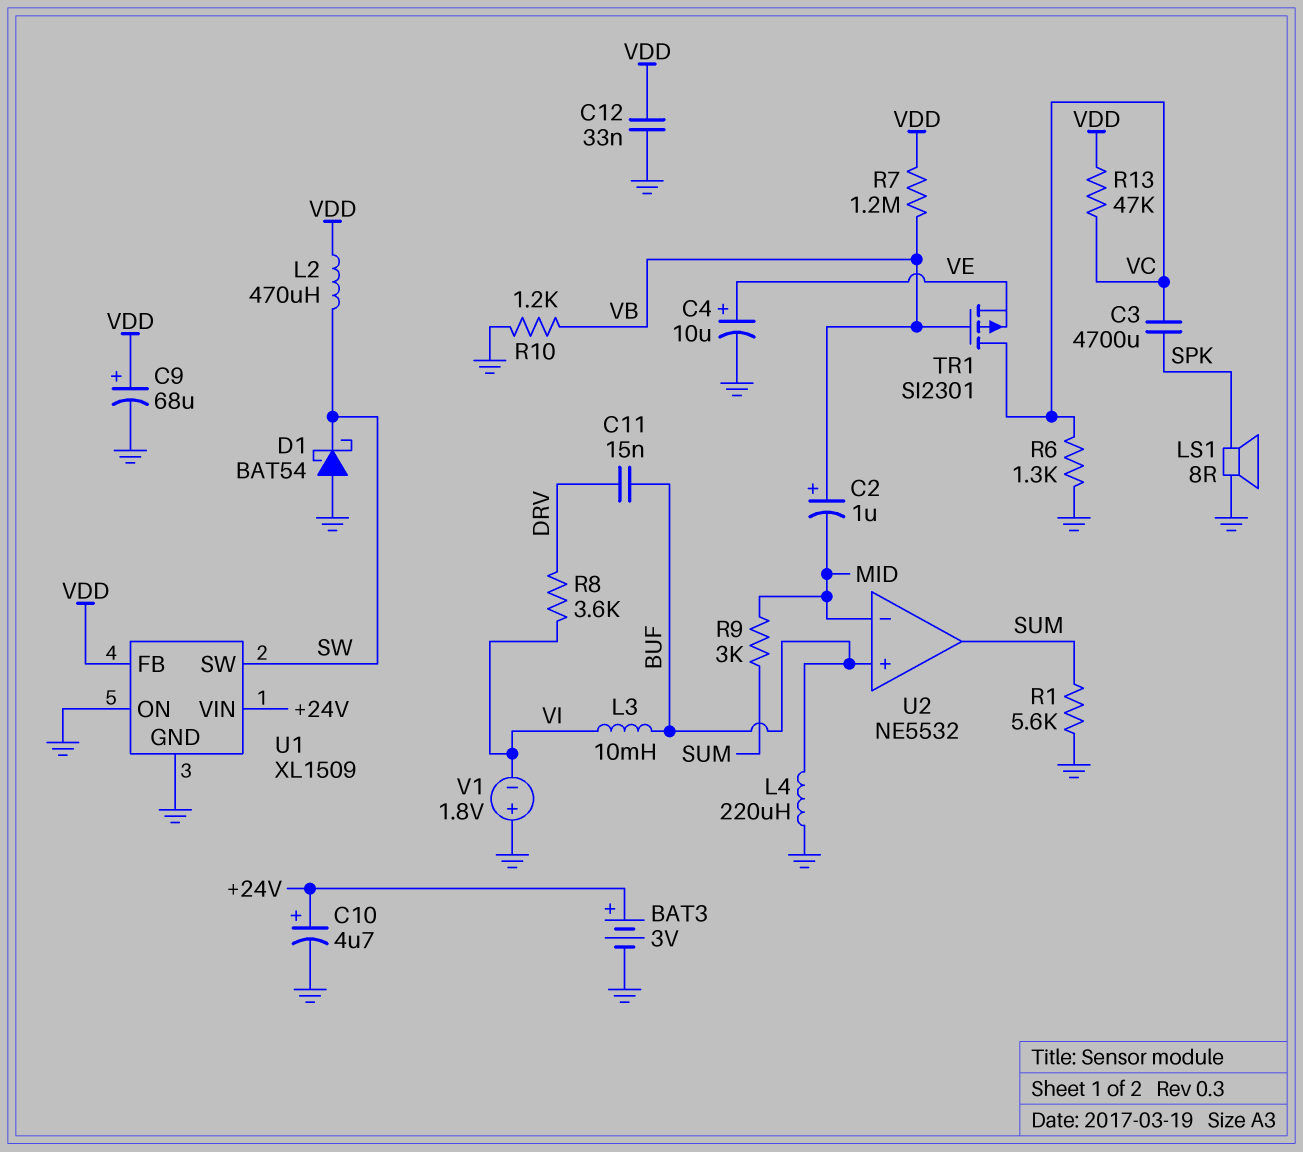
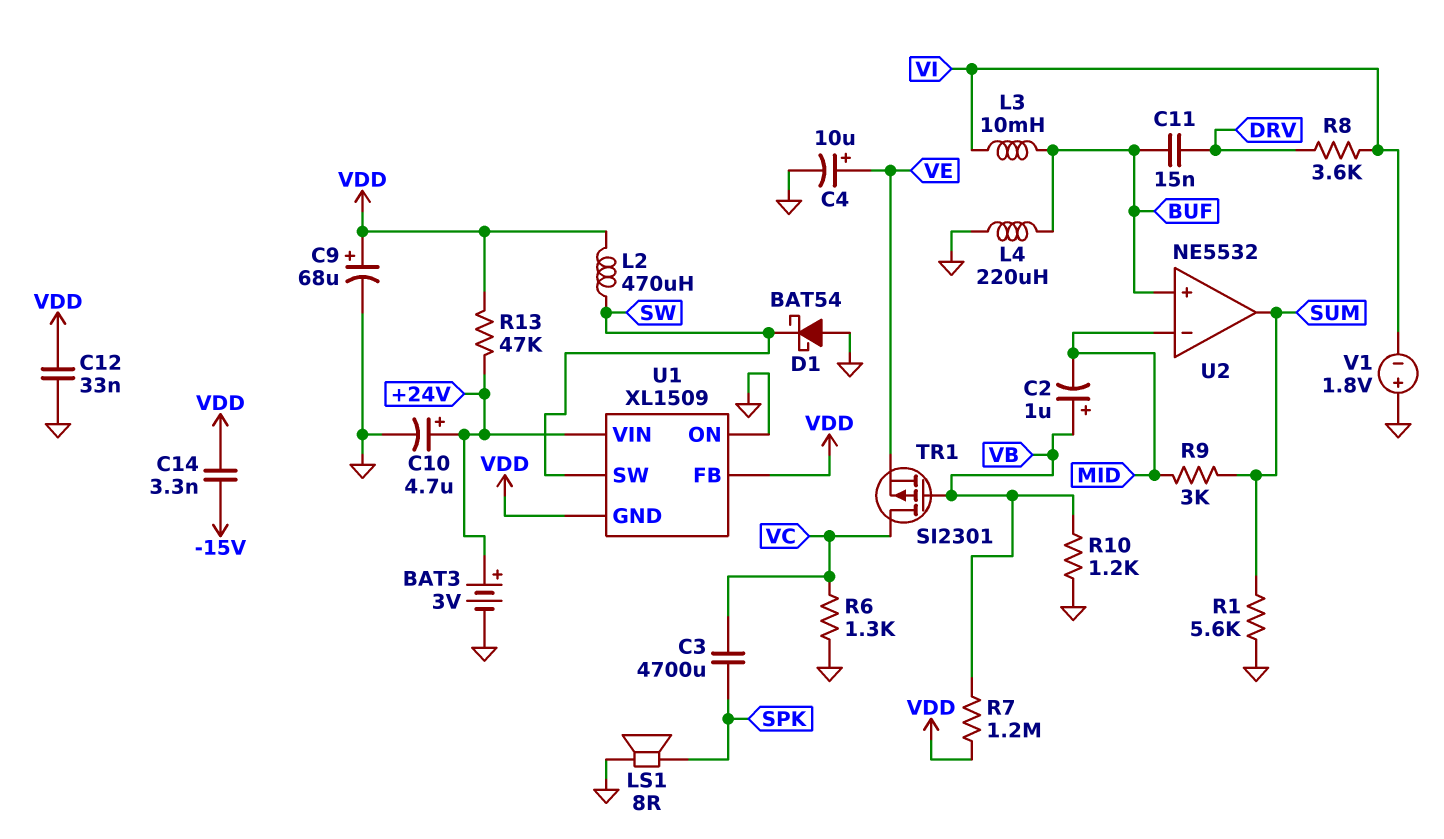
C14: none -> 3.3nF (-15V, VDD)
R13: 47k (VC, VDD) -> 47k (+24V, VDD)
U1 pin GND: GND -> VDD

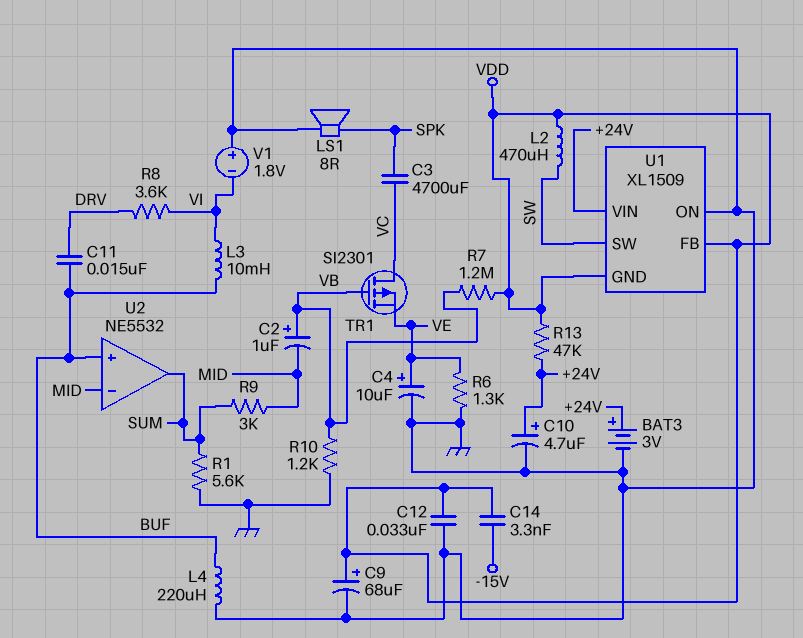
D1: schottky BAT54 (A GND, K SW) -> none
R6: 1.3k (GND, VC) -> 1.3k (GND, VE)

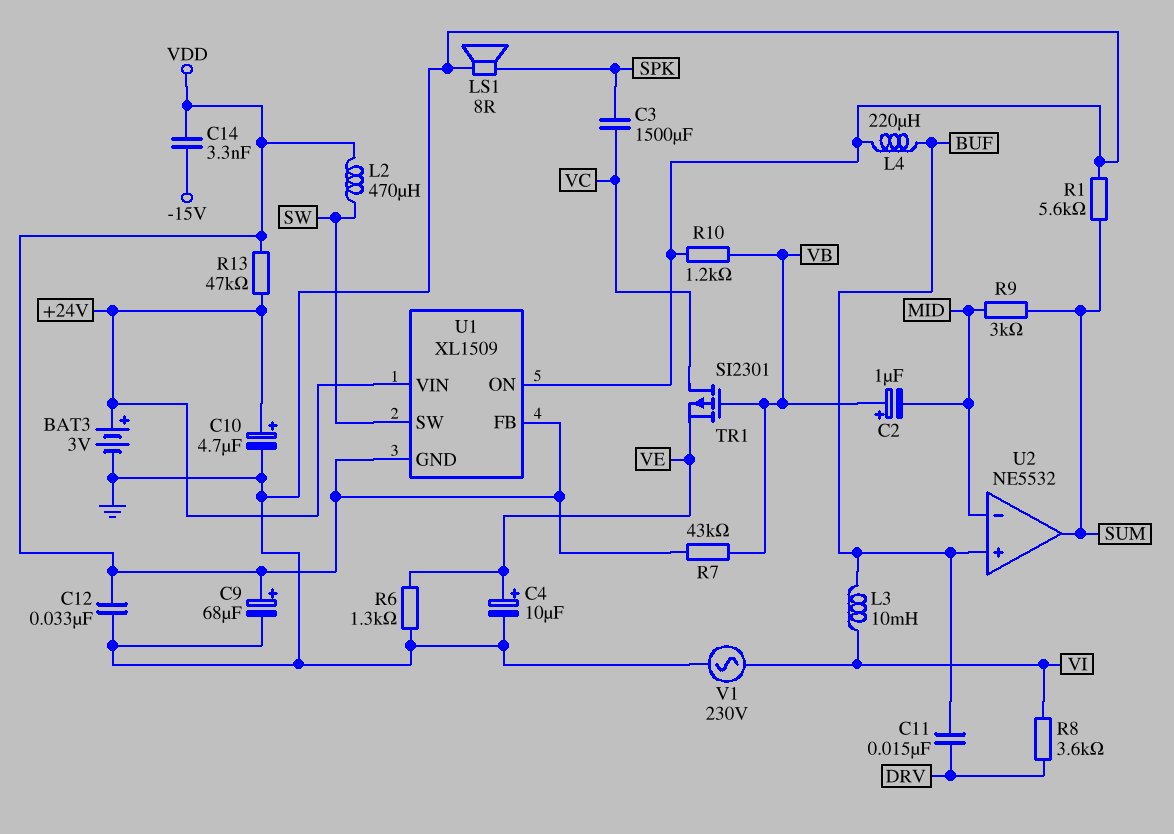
C3: 4700uF (SPK, VC) -> 1500uF (SPK, VC)
R7: 1.2M (VB, VDD) -> 43k (VB, VDD)
V1: 1.8V (plus GND, minus VI) -> AC 230V (GND, VI)

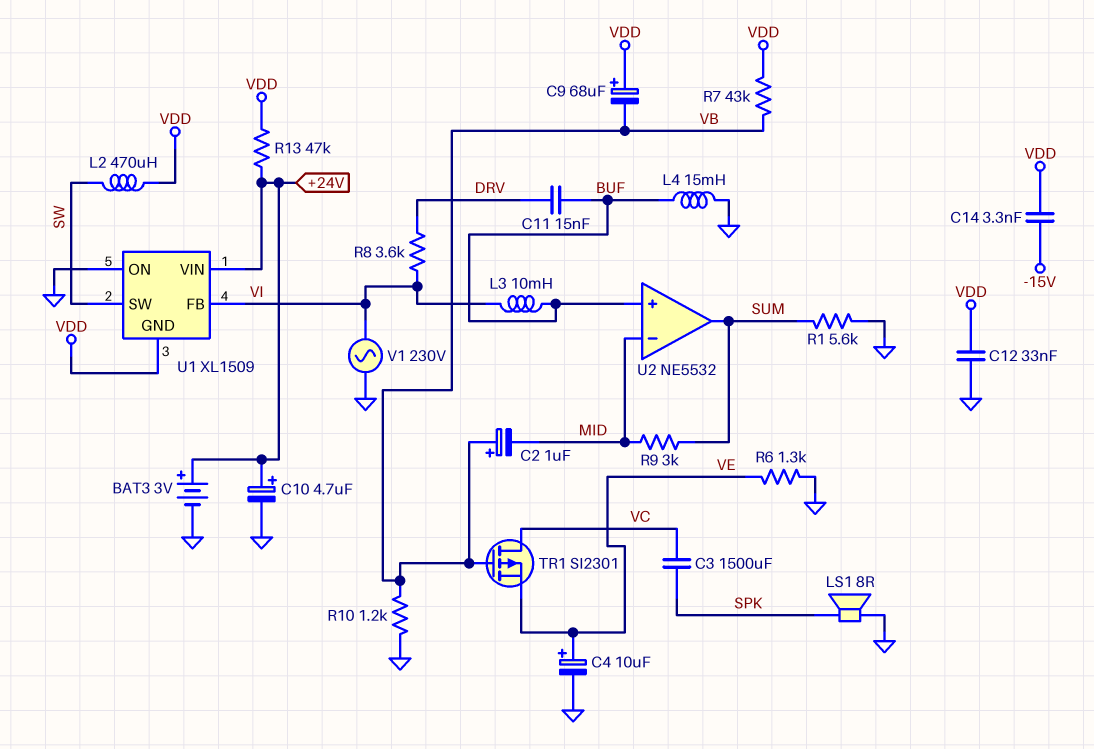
C9: 68uF (plus VDD, minus GND) -> 68uF (plus VDD, minus VB)
L4: 220uH (BUF, GND) -> 15mH (BUF, GND)
U1 pin FB: VDD -> VI

